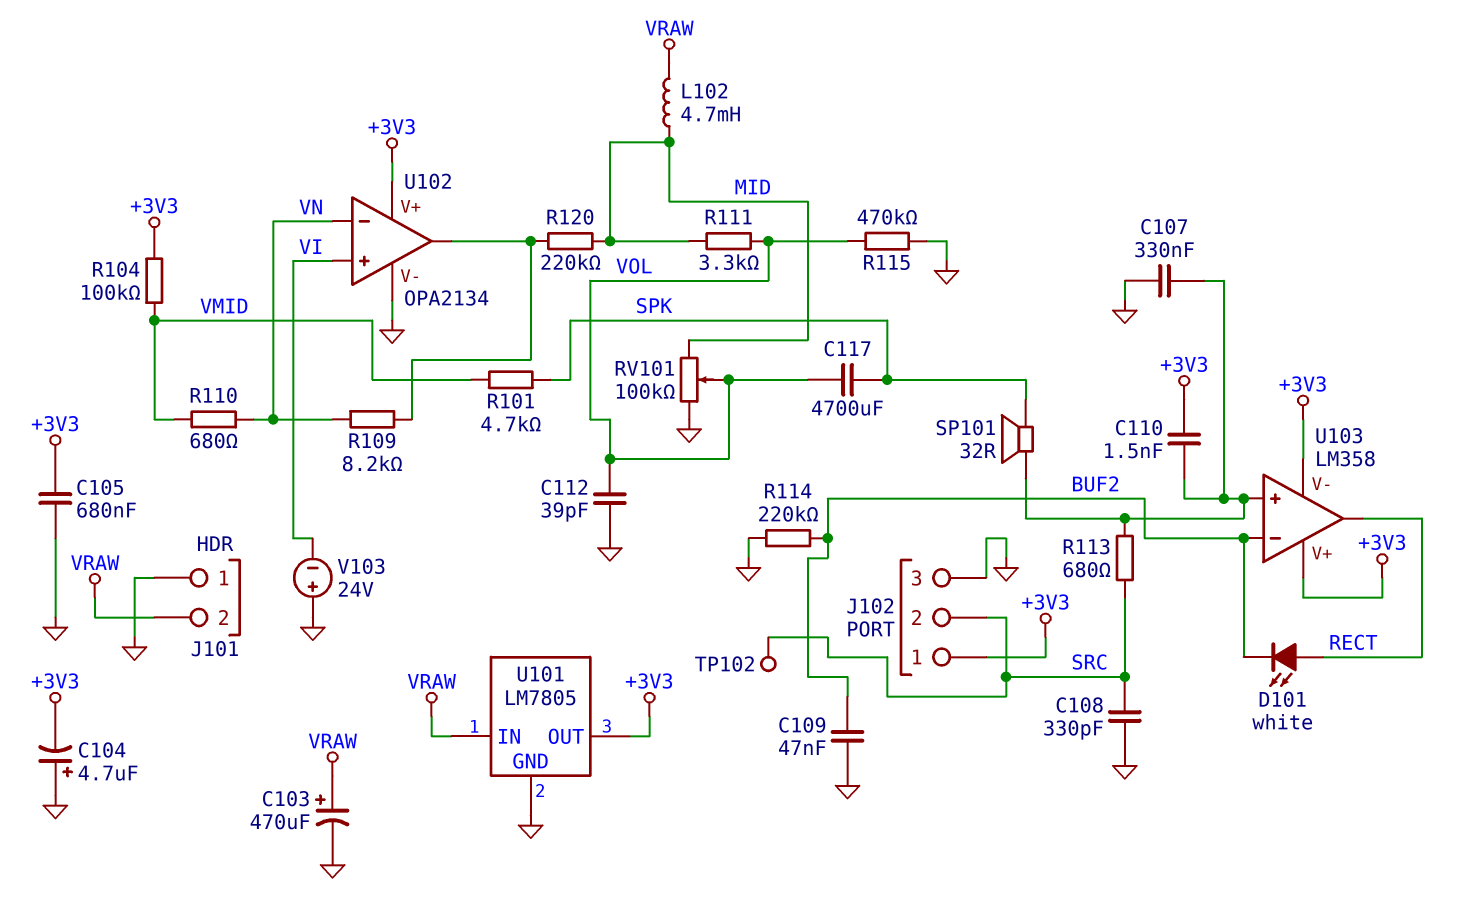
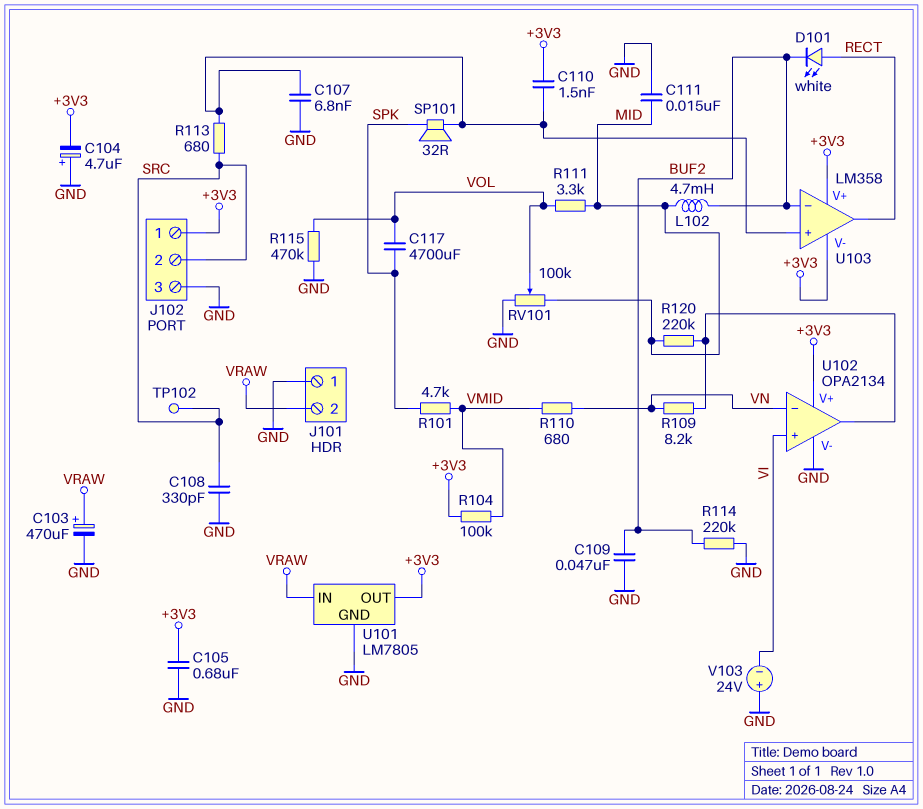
C107: 330nF (GND, U103/in+) -> 6.8nF (GND, U103/in+)
C111: none -> 15nF (GND, MID)
C112: 39pF (GND, VOL) -> none
L102: 4.7mH (MID, VRAW) -> 4.7mH (BUF2, MID)

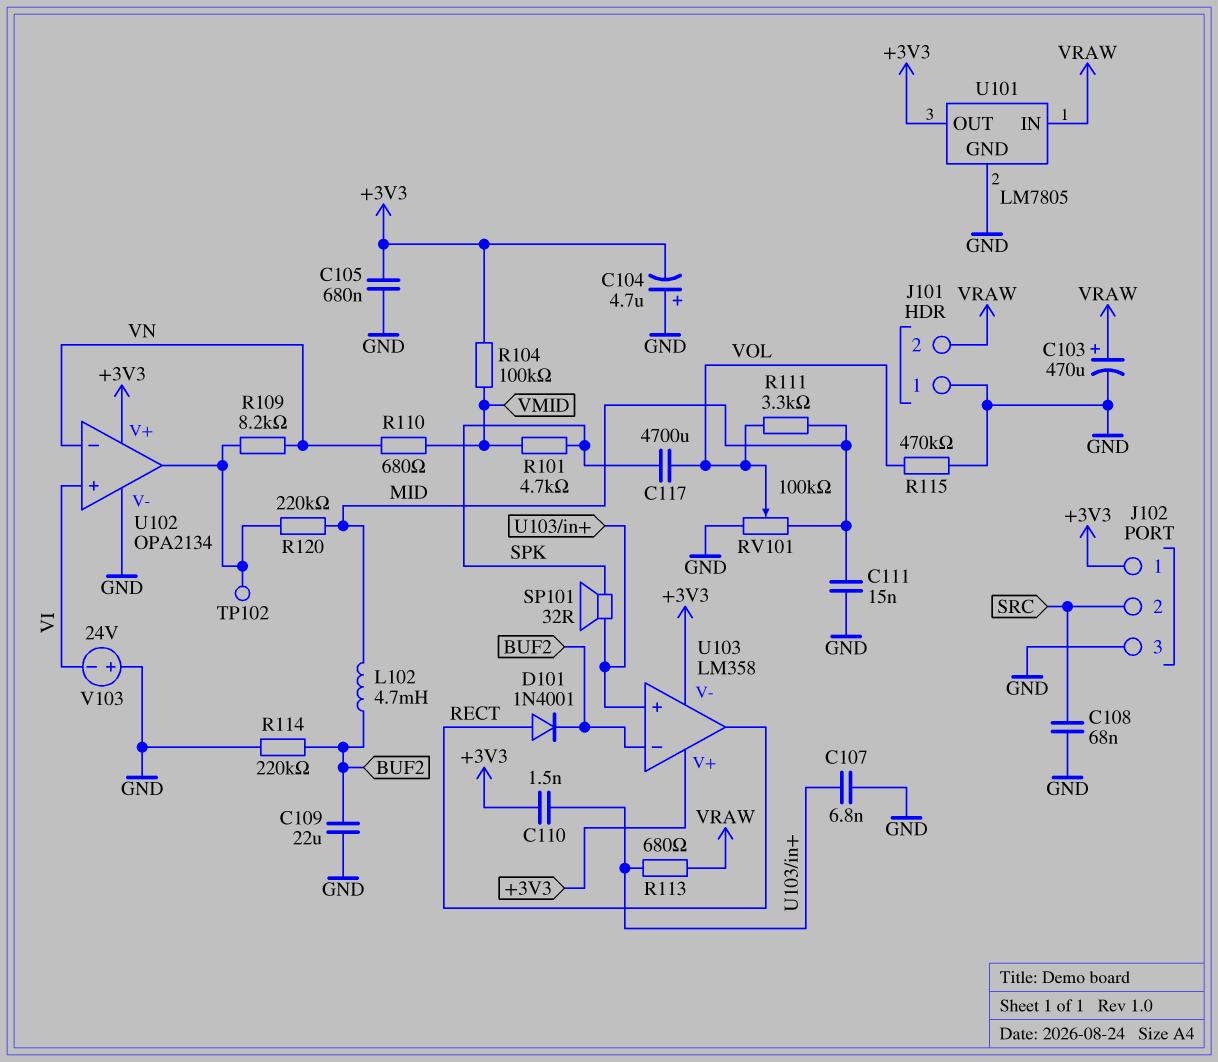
C108: 330pF (GND, SRC) -> 68nF (GND, SRC)
C109: 47nF (BUF2, GND) -> 22uF (BUF2, GND)
D101: LED white (A RECT, K BUF2) -> diode 1N4001 (A RECT, K BUF2)
R113: 680 (SRC, U103/in+) -> 680 (U103/in+, VRAW)
TP102: test point (SRC) -> test point (U102/out)

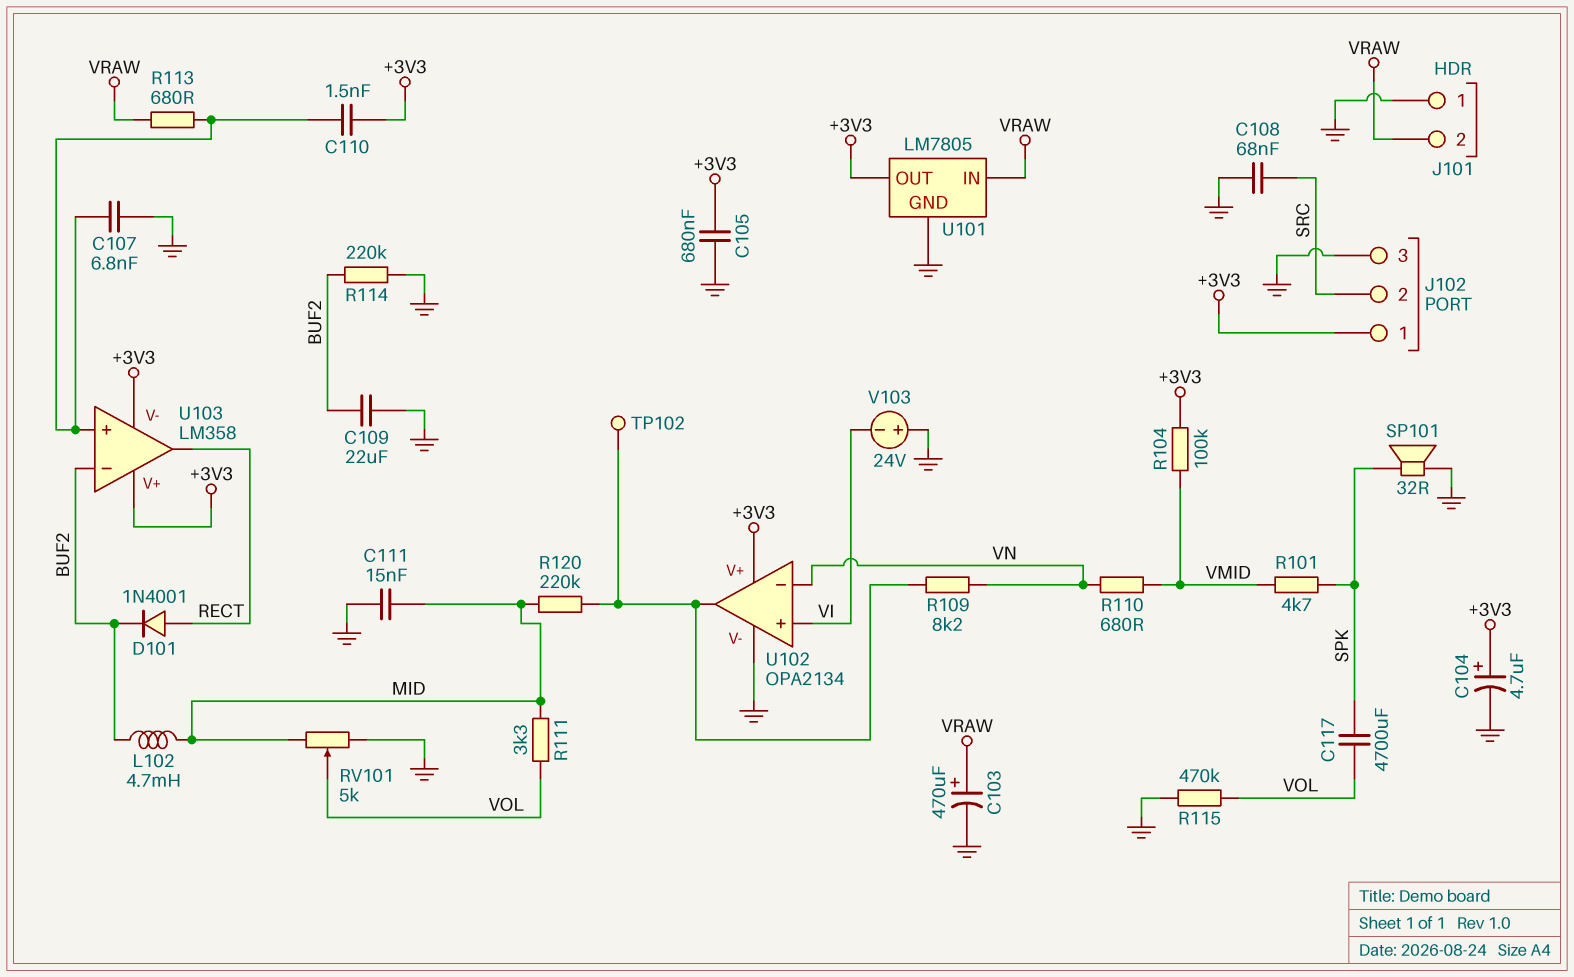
C104: 4.7uF (plus GND, minus +3V3) -> 4.7uF (plus +3V3, minus GND)
RV101: 100k (GND, MID, wiper VOL) -> 5k (GND, MID, wiper VOL)
SP101: speaker 32R (SPK, U103/in+) -> speaker 32R (GND, SPK)

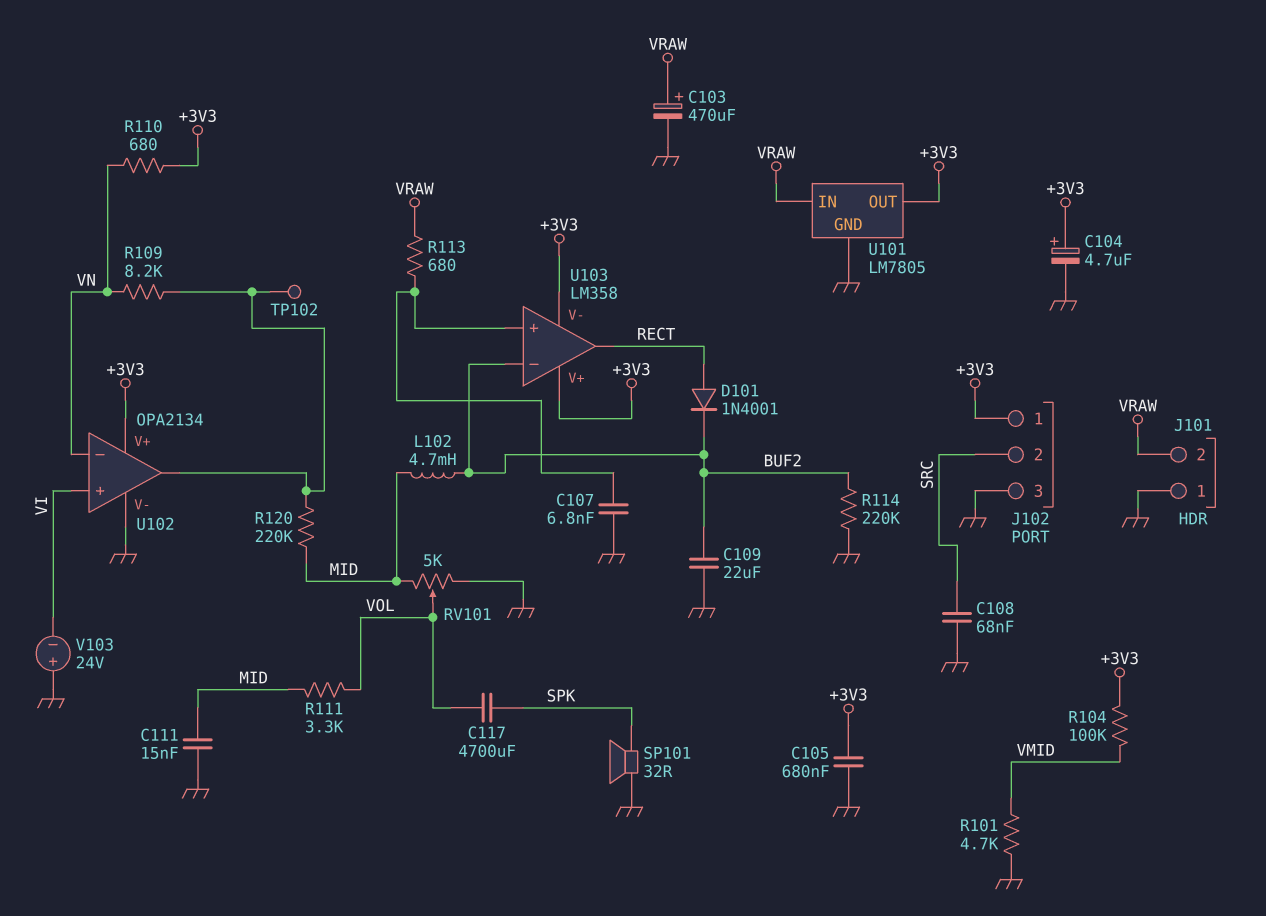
C110: 1.5nF (+3V3, U103/in+) -> none
R101: 4.7k (SPK, VMID) -> 4.7k (GND, VMID)
R110: 680 (VMID, VN) -> 680 (+3V3, VN)
R115: 470k (GND, VOL) -> none

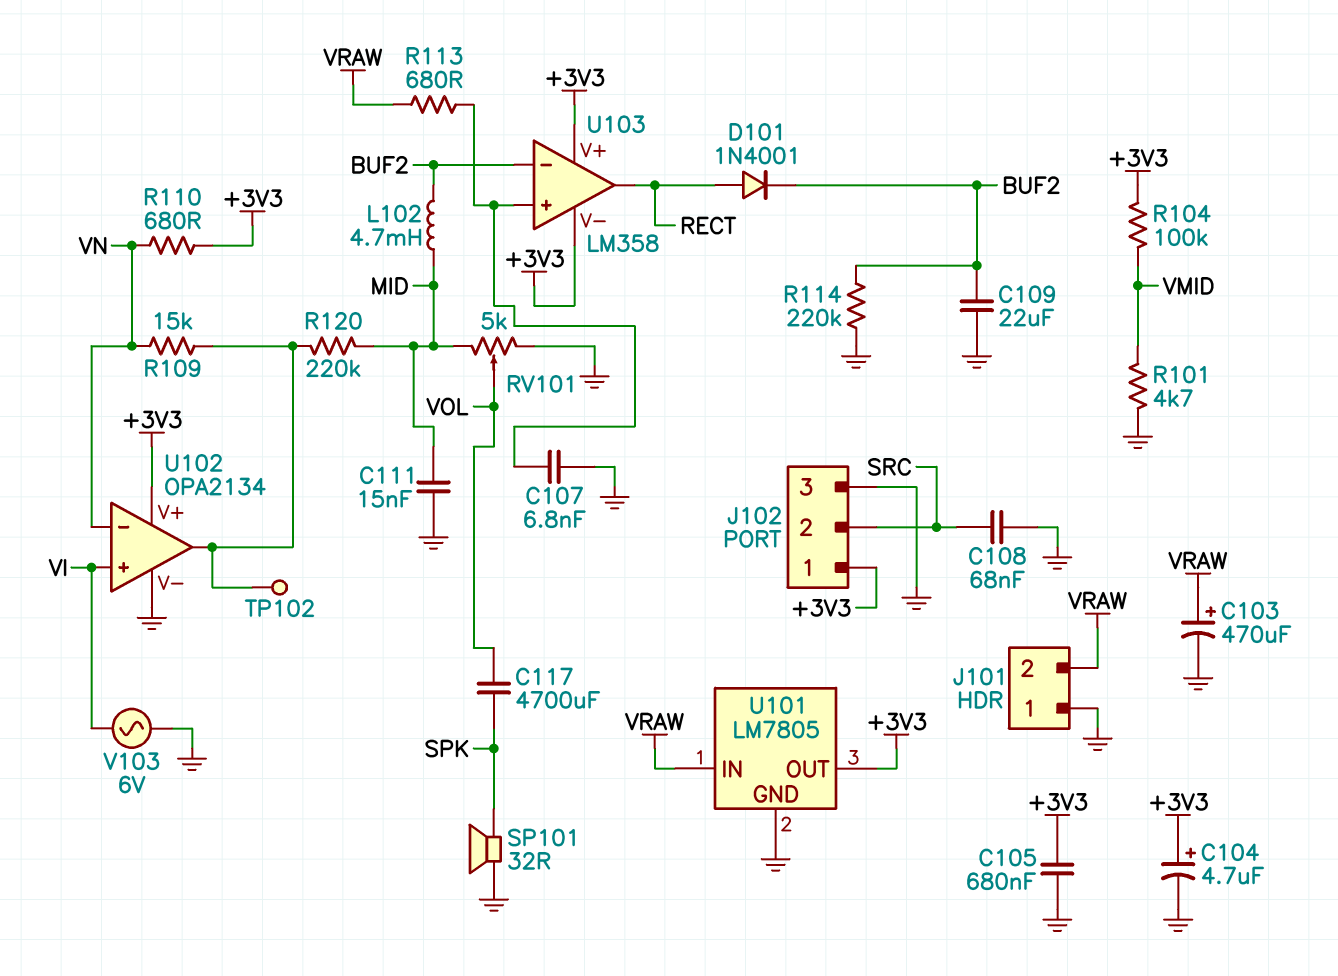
R109: 8.2k (U102/out, VN) -> 15k (U102/out, VN)
R111: 3.3k (MID, VOL) -> none
V103: 24V (plus GND, minus VI) -> AC 6V (GND, VI)

